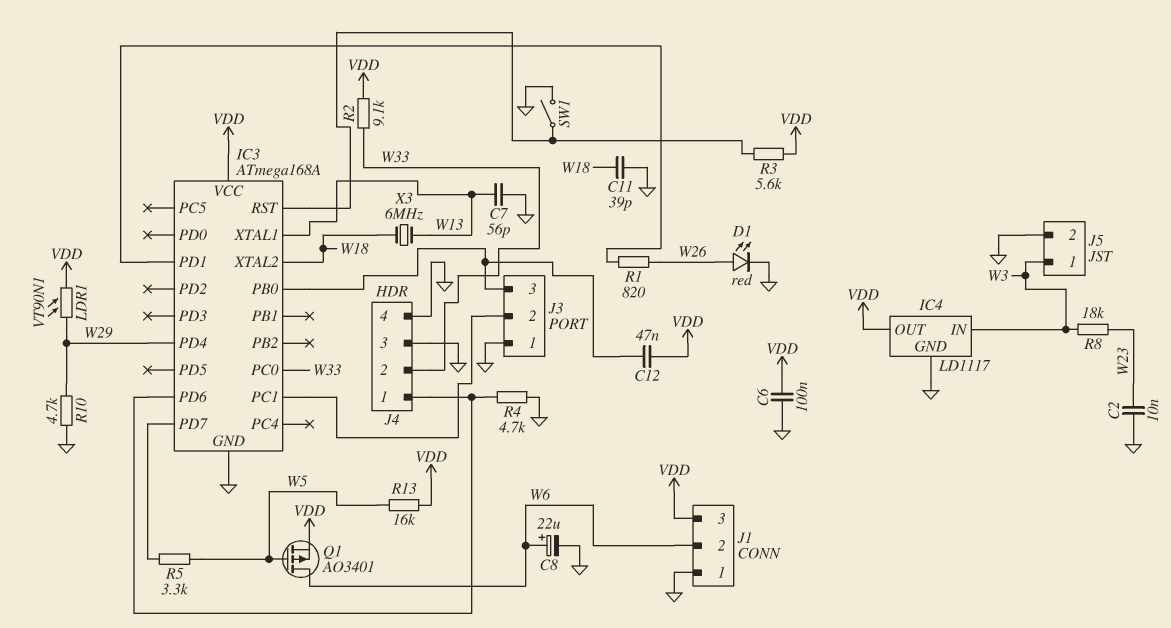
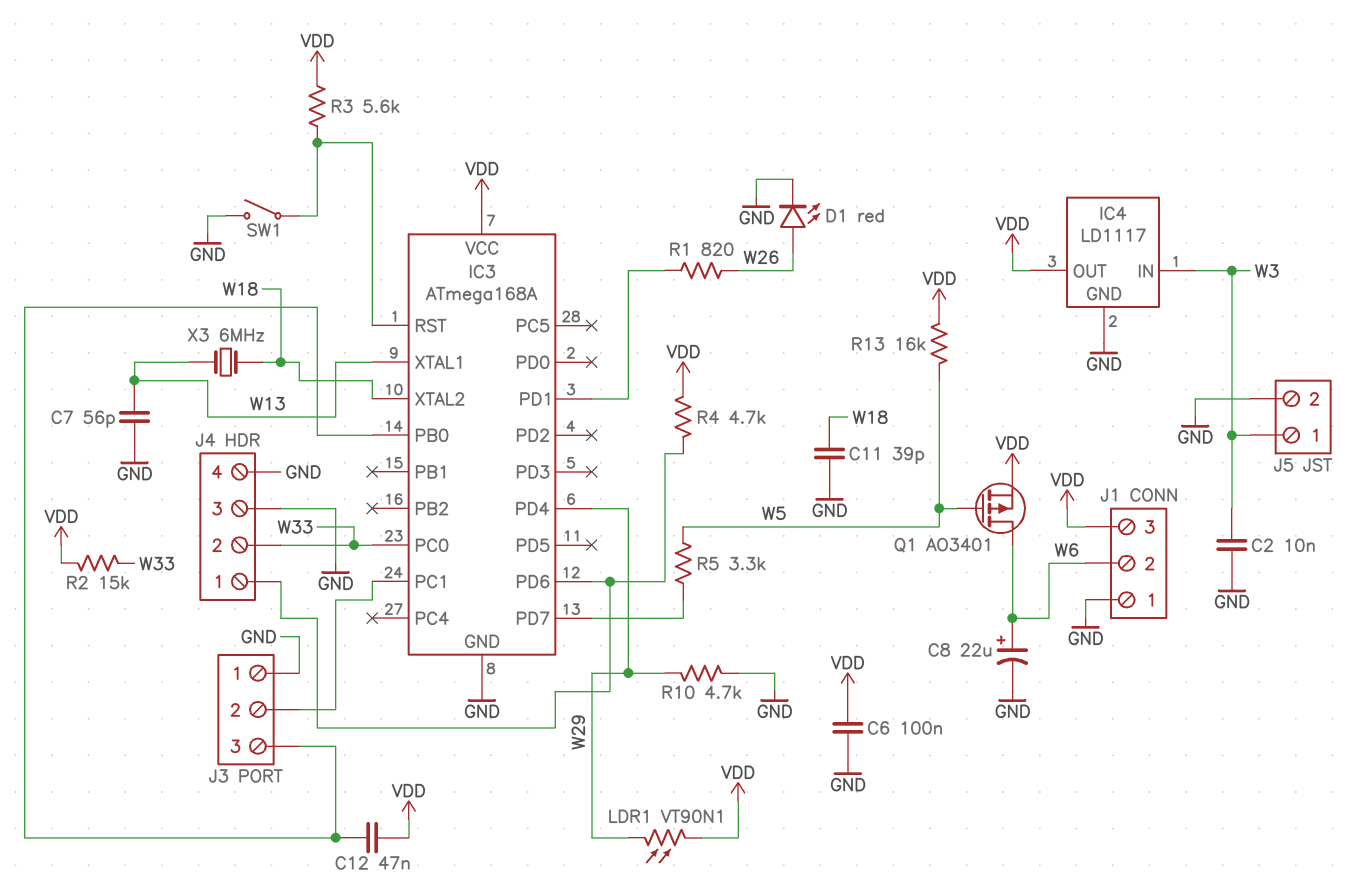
C2: 10nF (GND, W23) -> 10nF (GND, W3)
R2: 9.1k (VDD, W33) -> 15k (VDD, W33)
R4: 4.7k (GND, IC3/PD6) -> 4.7k (IC3/PD6, VDD)
R8: 18k (W3, W23) -> none

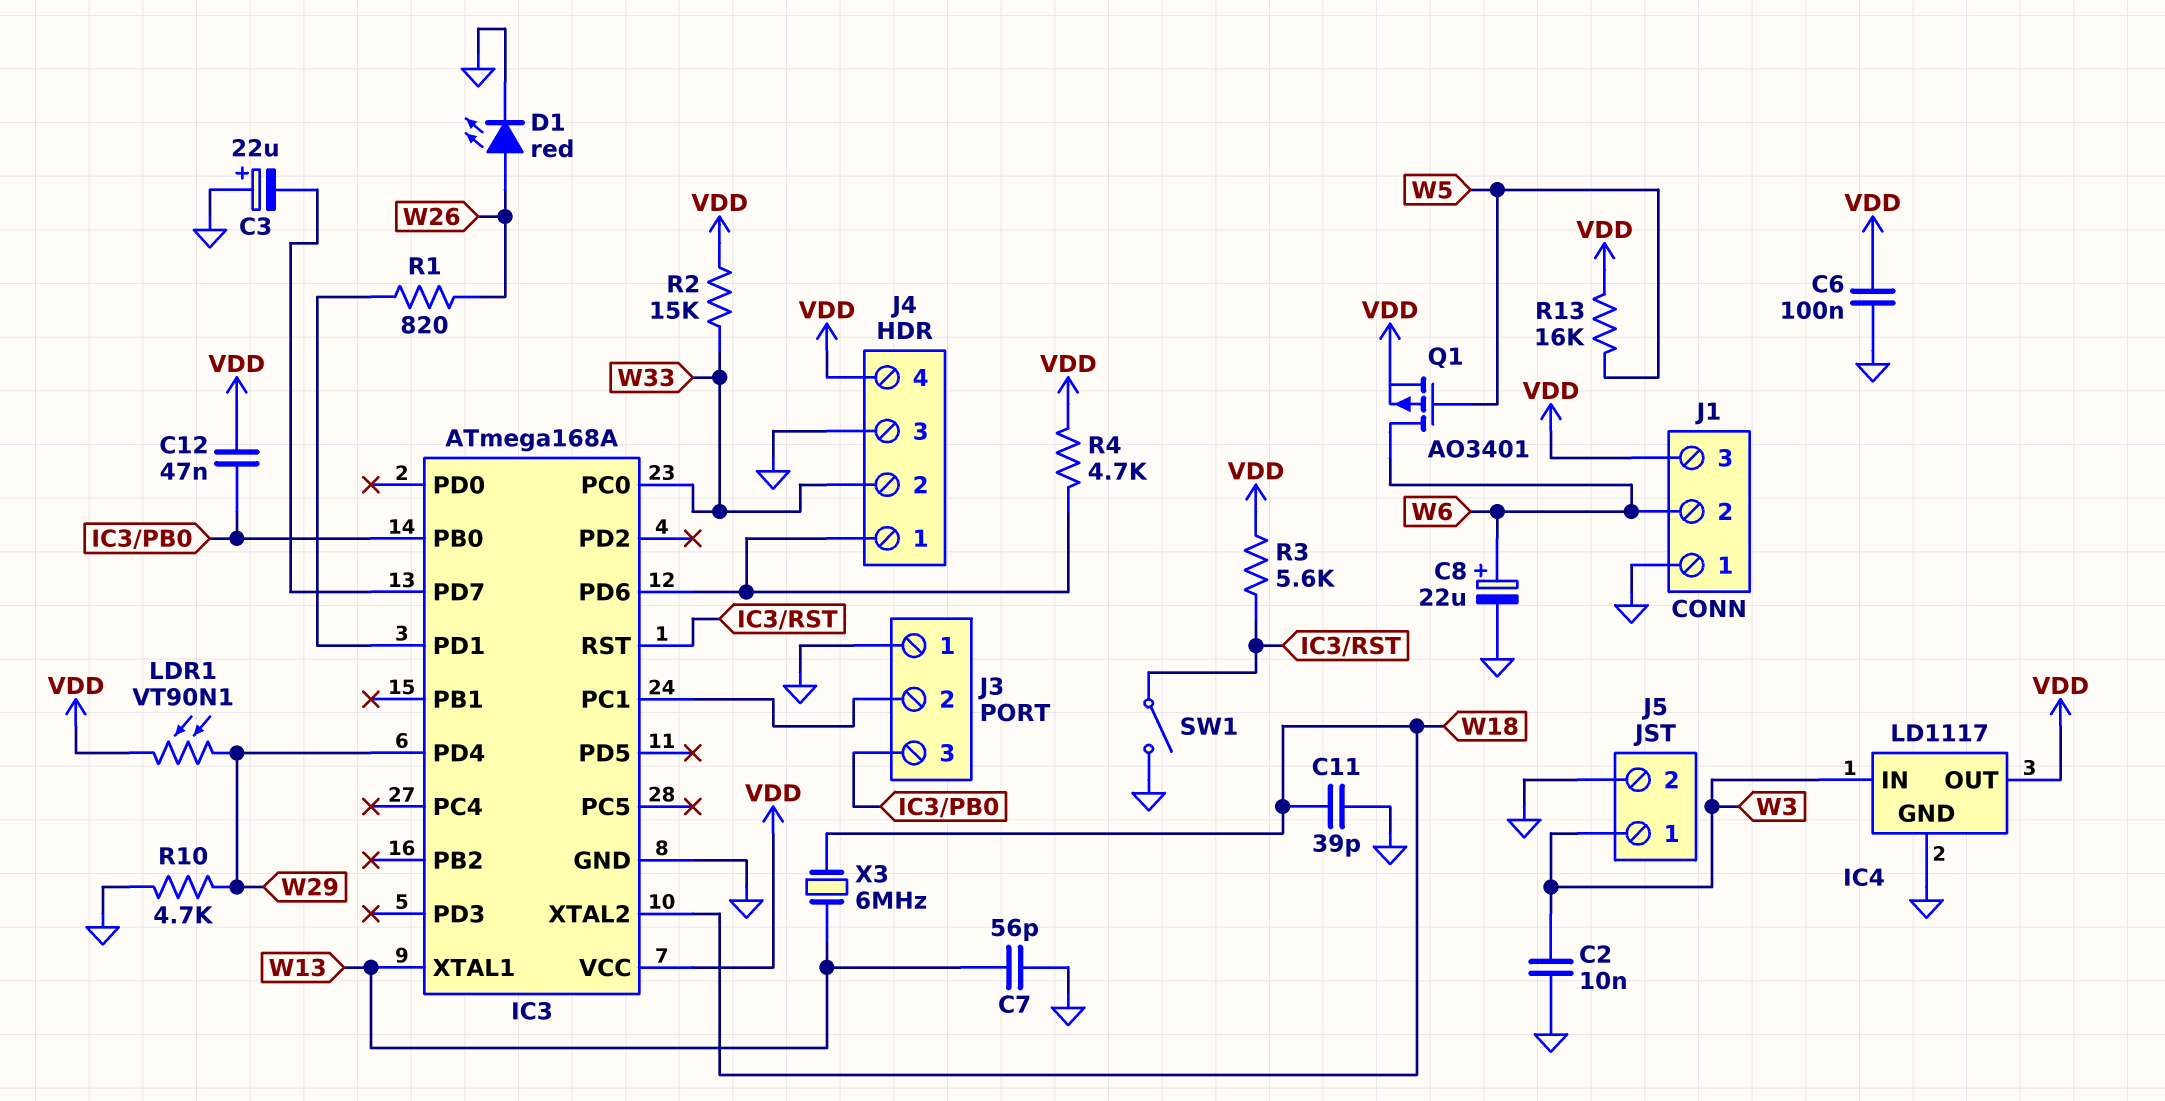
C3: none -> 22uF (plus GND, minus IC3/PD7)
J4 pin 4: GND -> VDD
R5: 3.3k (IC3/PD7, W5) -> none

